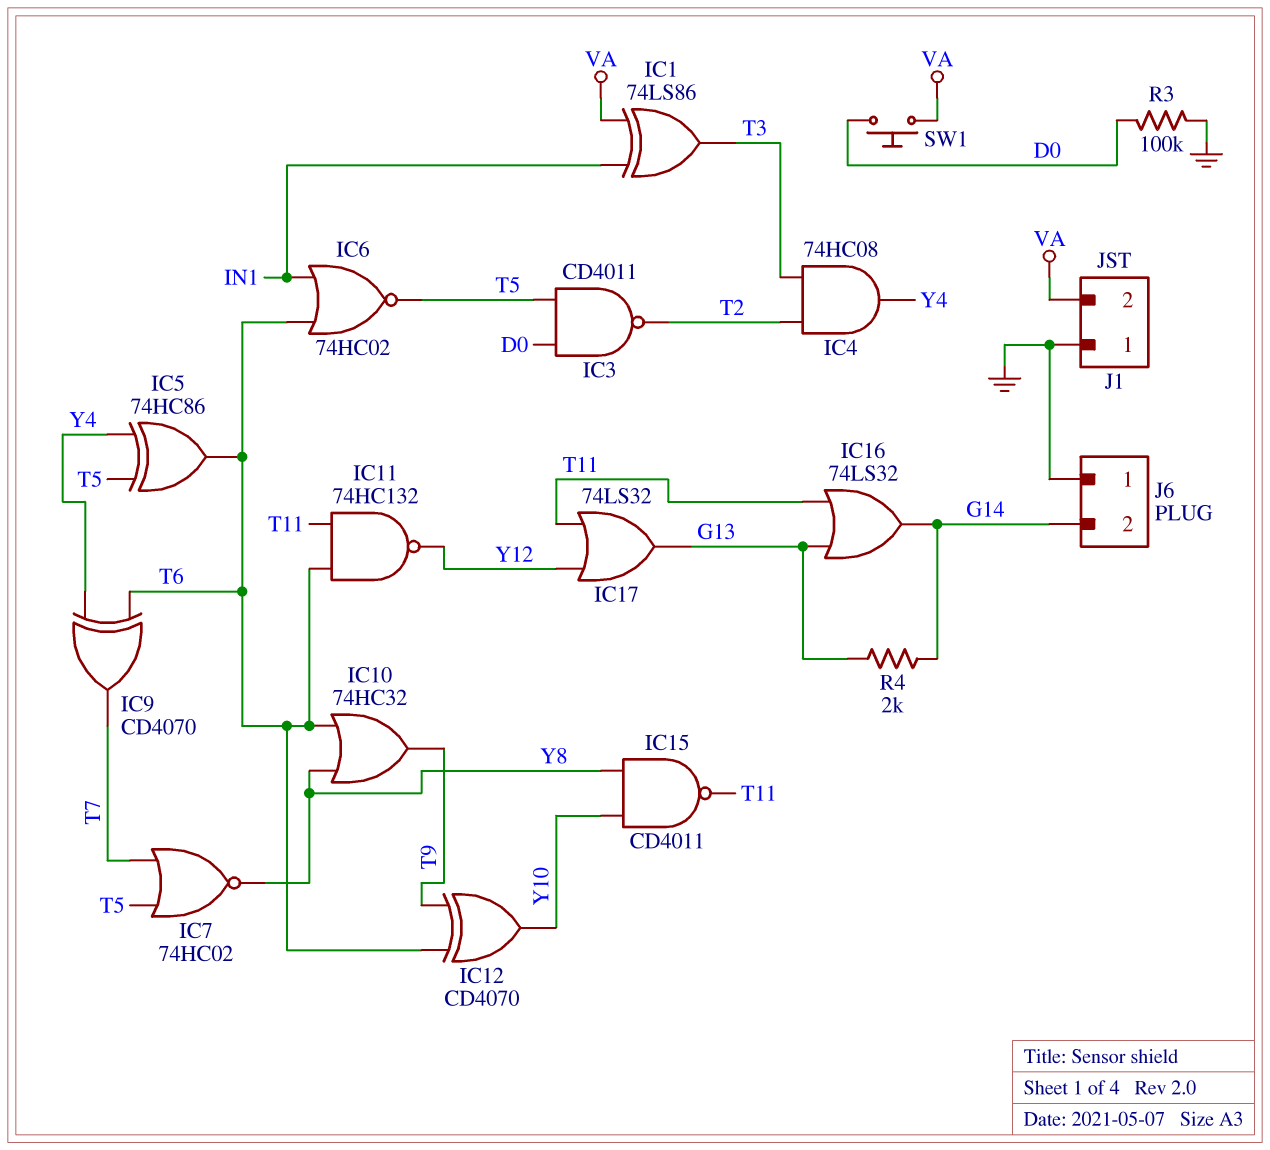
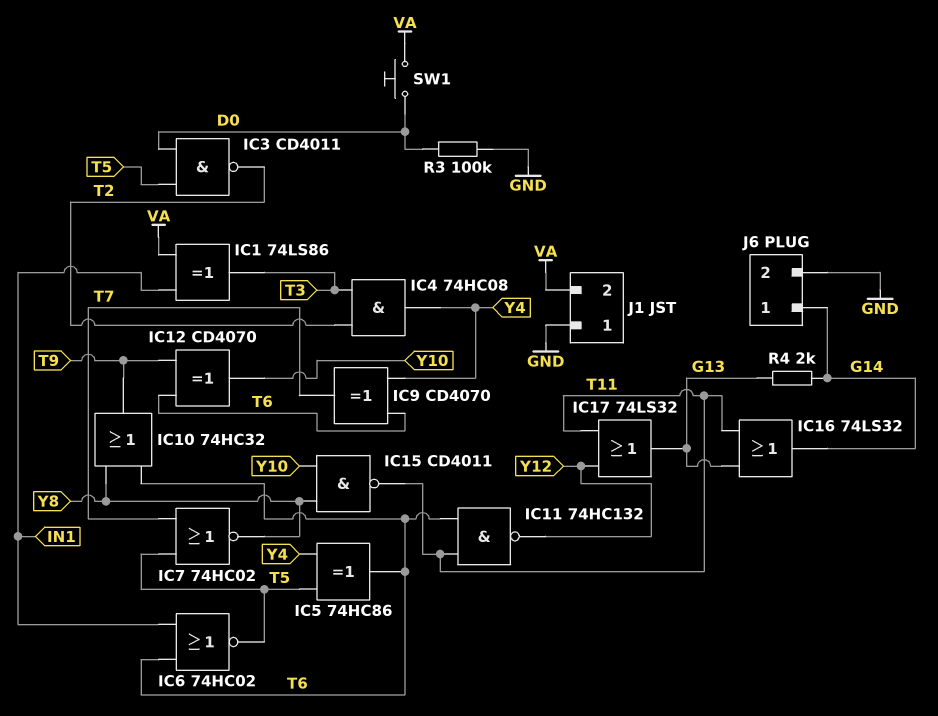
J6 pin 1: GND -> G14
J6 pin 2: G14 -> GND

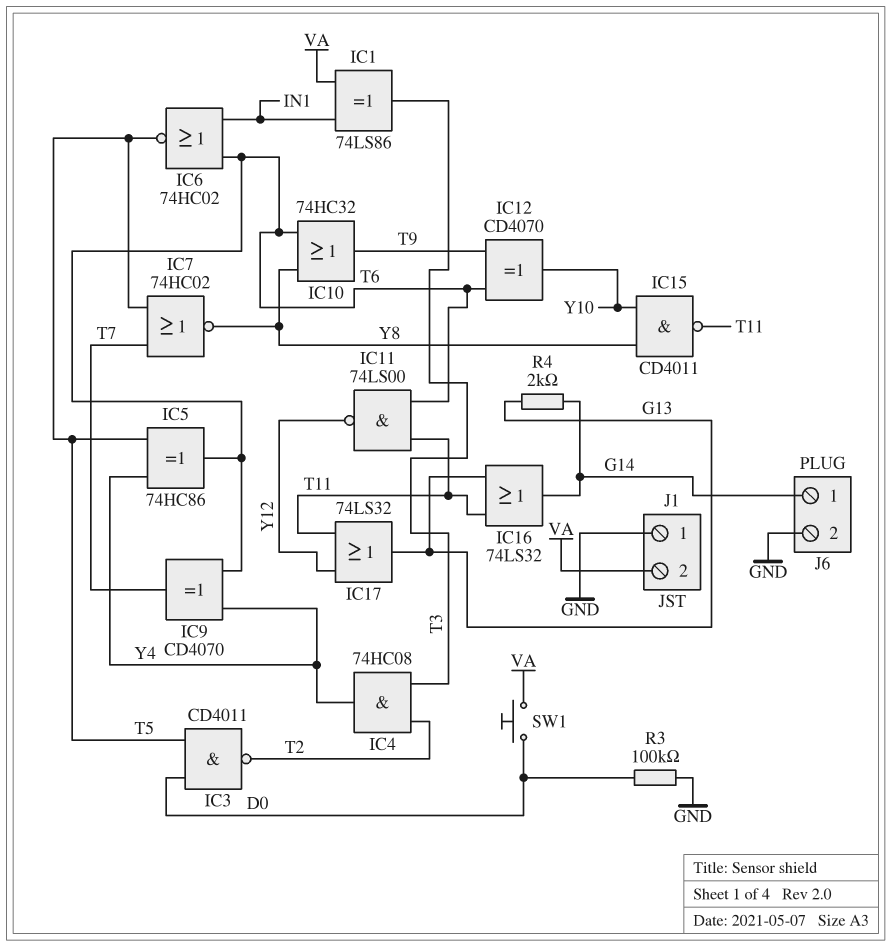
IC11: NAND 74HC132 (in T6, in T11, out Y12) -> NAND 74LS00 (in T6, in T11, out Y12)

